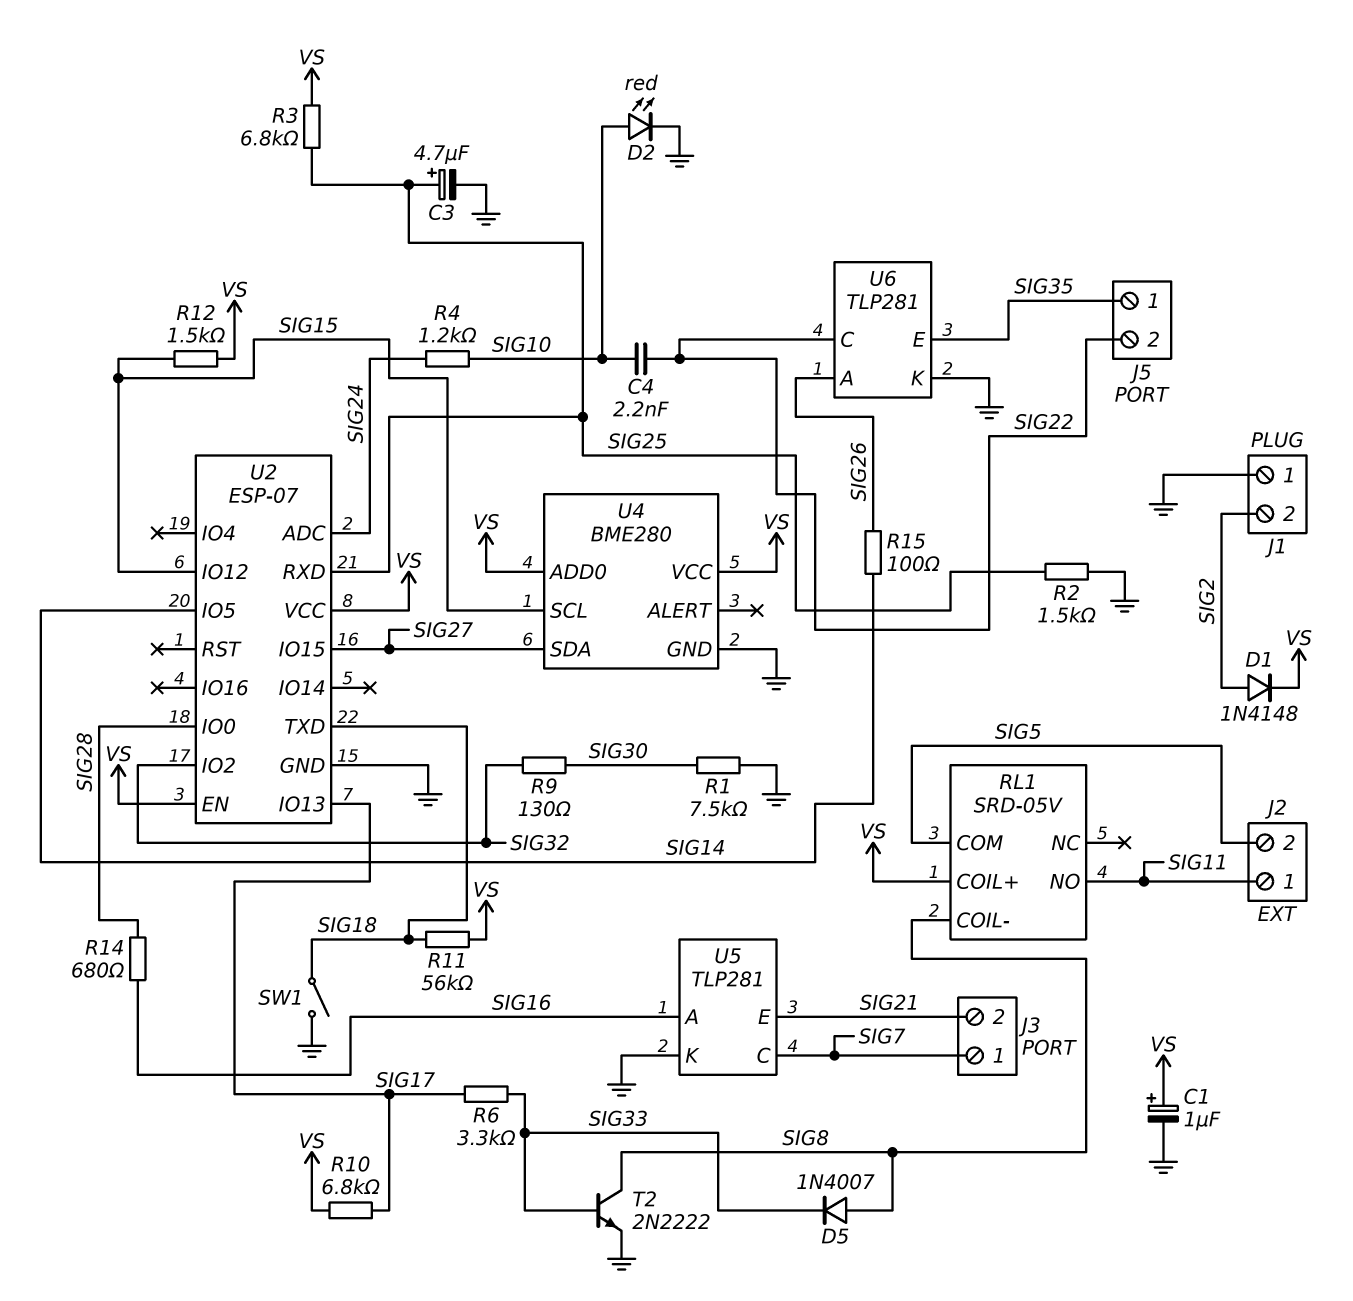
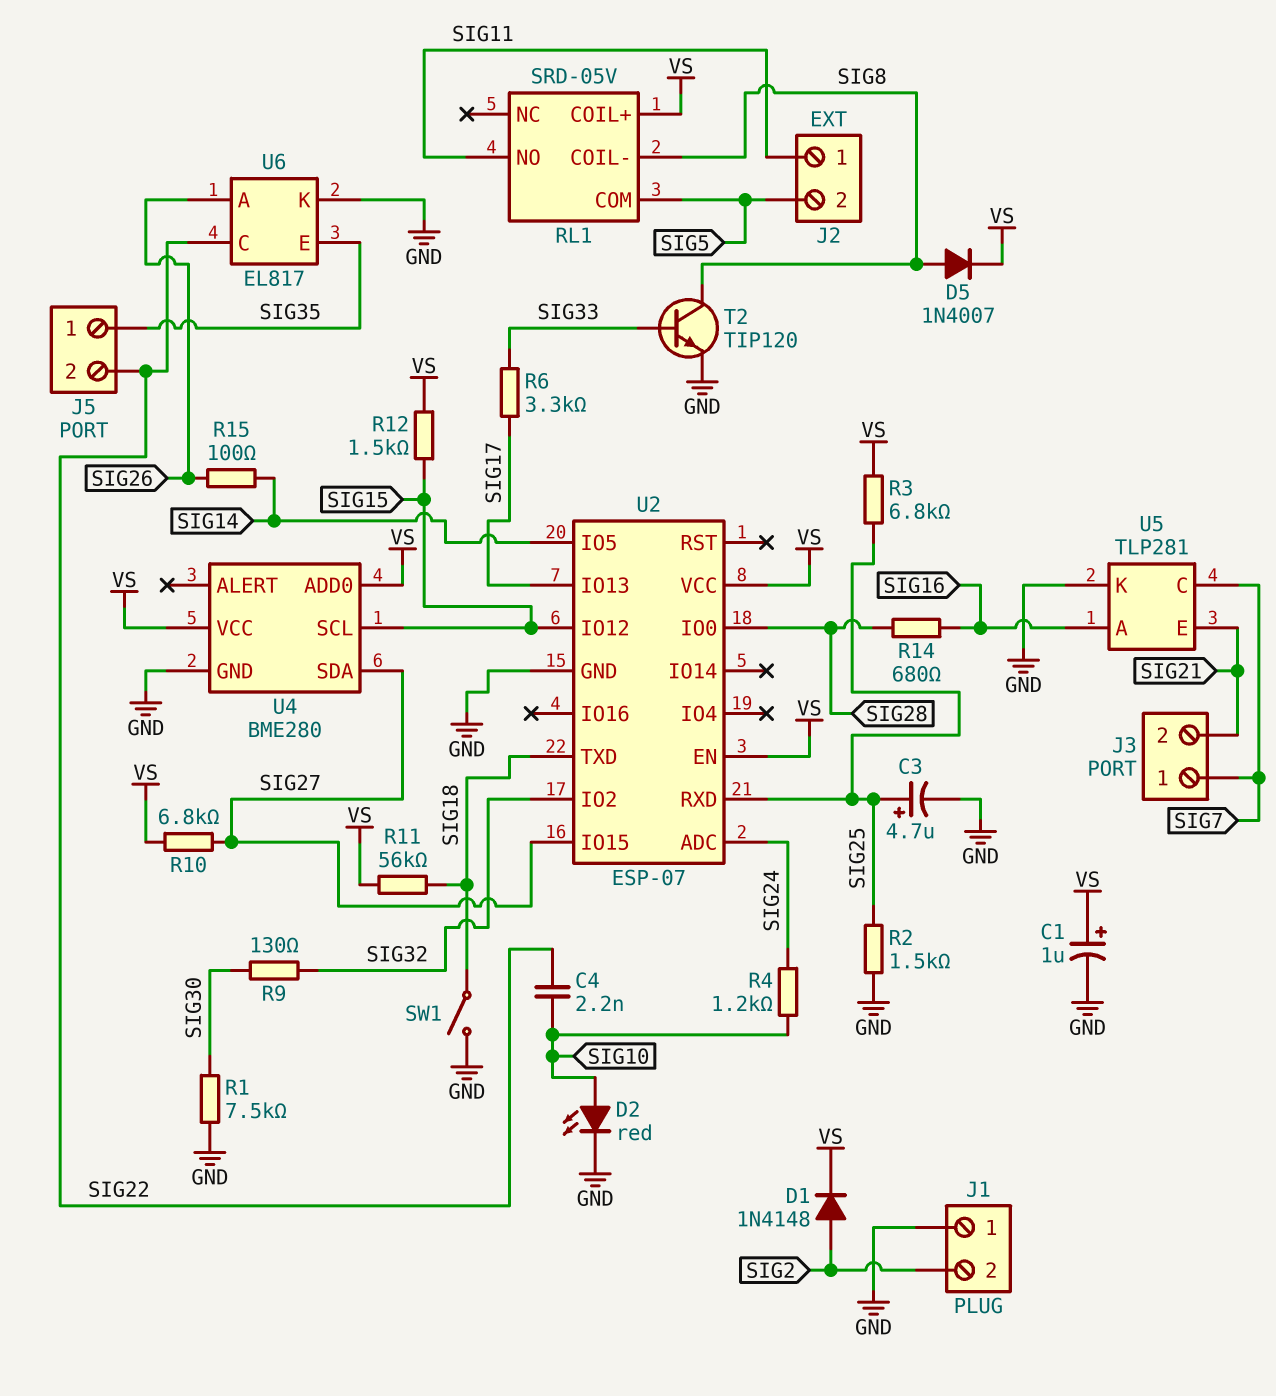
D5: diode 1N4007 (A SIG8, K SIG33) -> diode 1N4007 (A SIG8, K VS)
R10: 6.8k (SIG17, VS) -> 6.8k (SIG27, VS)
T2: NPN 2N2222 (B SIG33, C SIG8, E GND) -> NPN TIP120 (B SIG33, C SIG8, E GND)
U6: TLP281 -> EL817

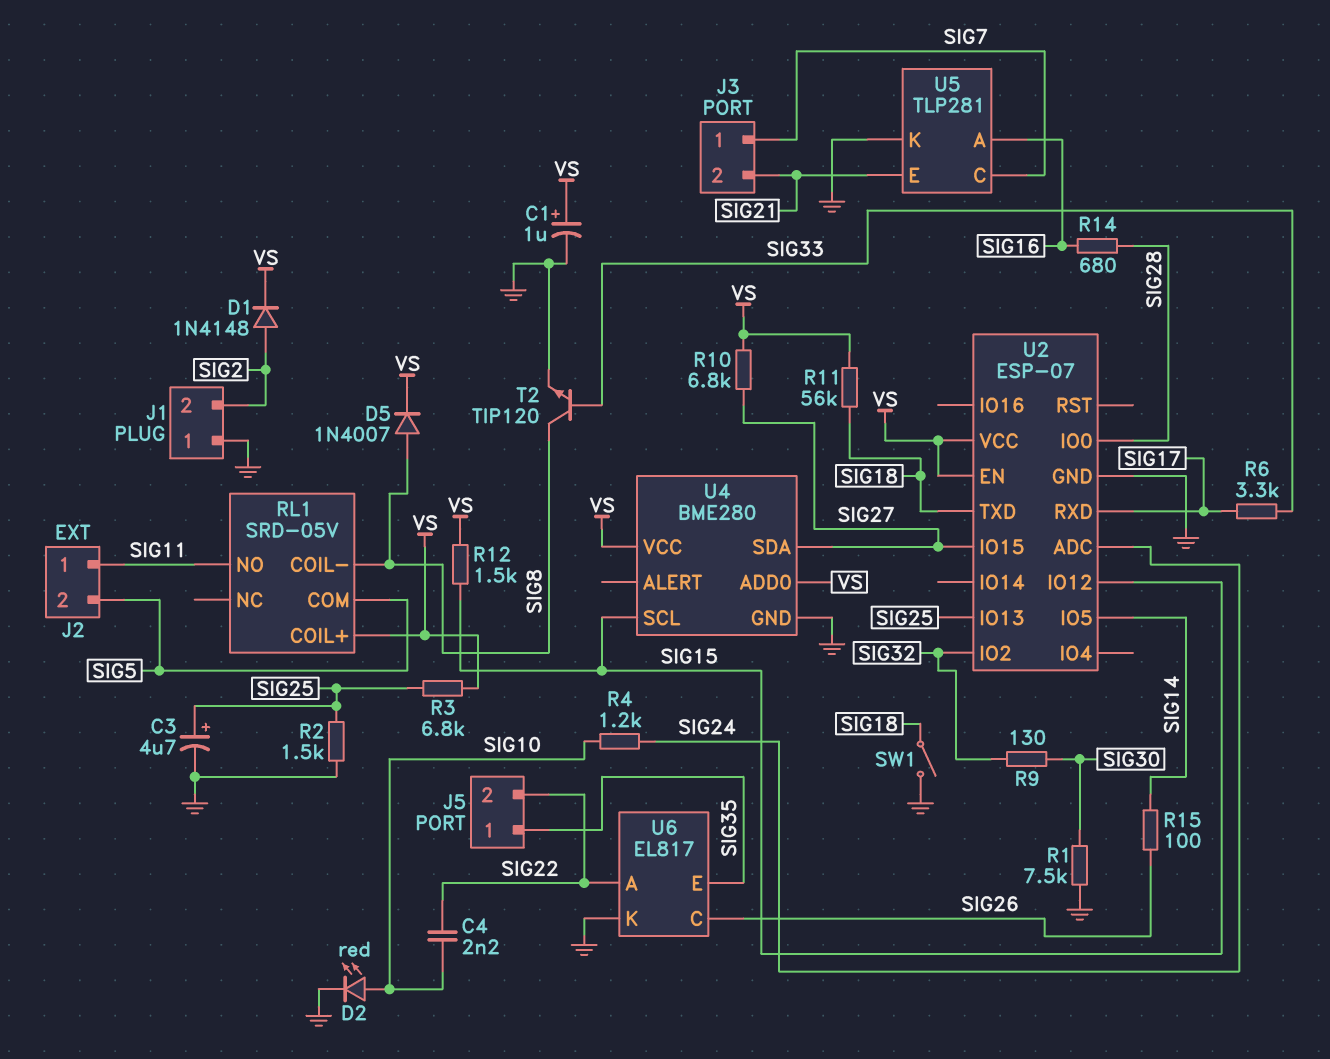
U2 pin IO13: SIG17 -> SIG25
U2 pin RXD: SIG25 -> SIG17
U6 pin A: SIG26 -> SIG22
U6 pin C: SIG22 -> SIG26

